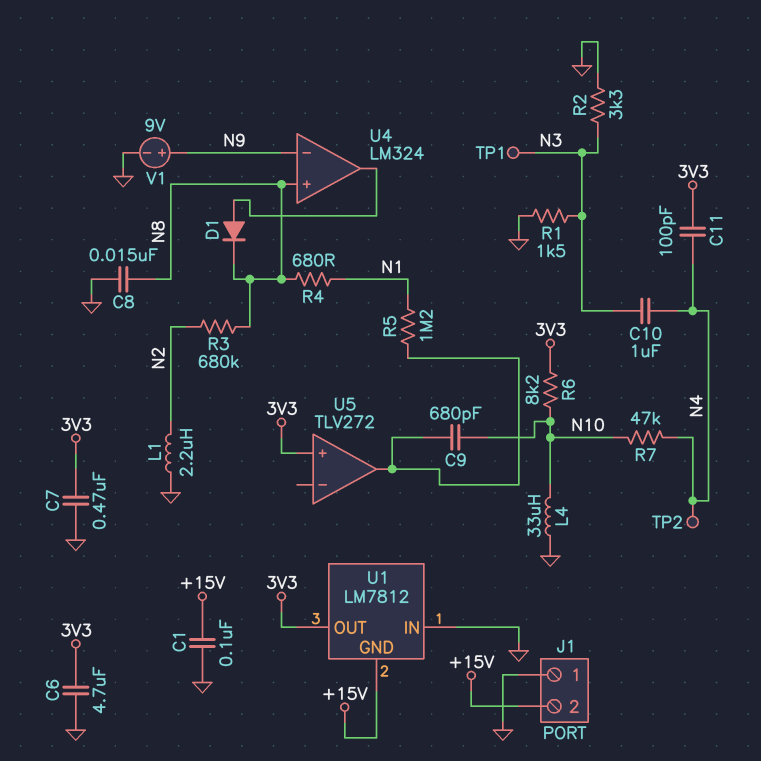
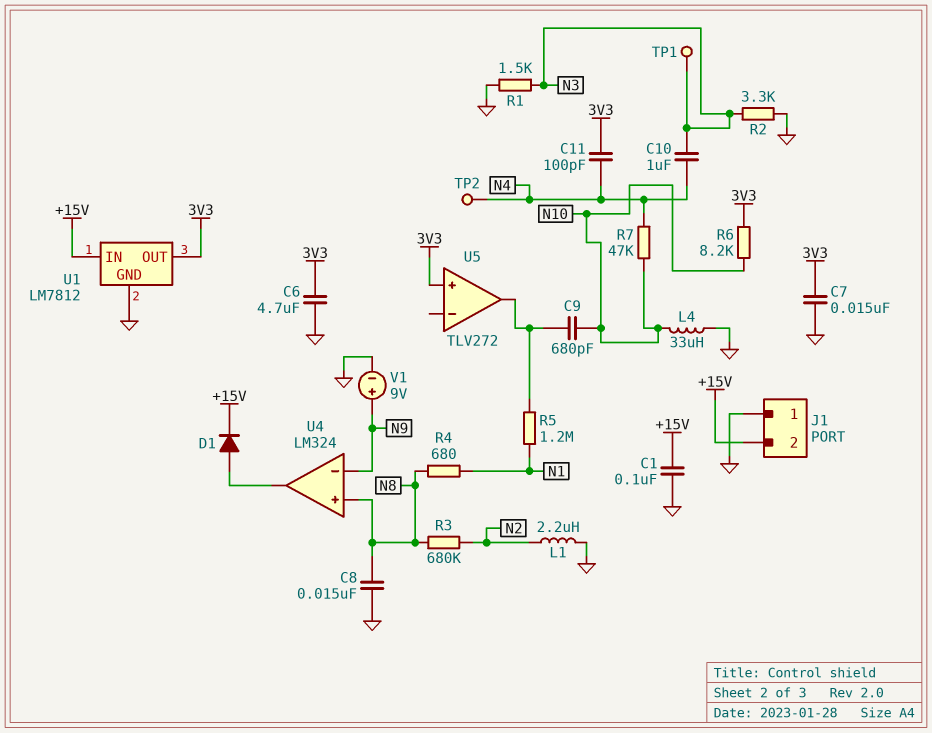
C7: 470nF (3V3, GND) -> 15nF (3V3, GND)
D1: diode (A U4/out, K N8) -> diode (A U4/out, K +15V)
U1 pin GND: +15V -> GND
U1 pin IN: GND -> +15V

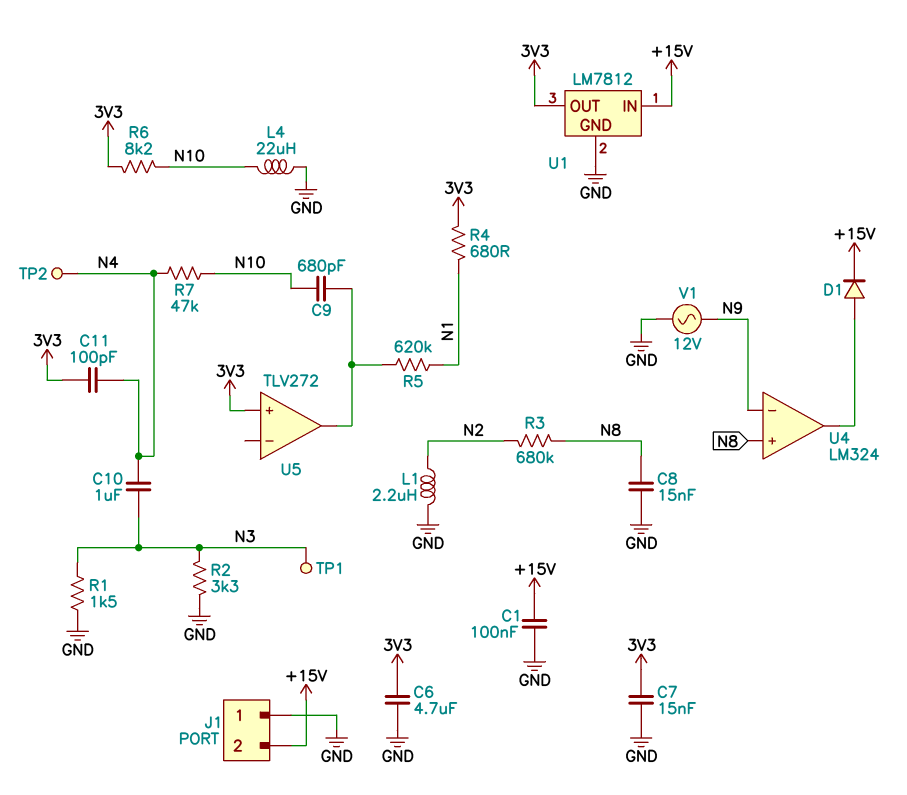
L4: 33uH (GND, N10) -> 22uH (GND, N10)
R4: 680 (N1, N8) -> 680 (3V3, N1)
R5: 1.2M (N1, U5/out) -> 620k (N1, U5/out)
V1: 9V (plus N9, minus GND) -> AC 12V (GND, N9)

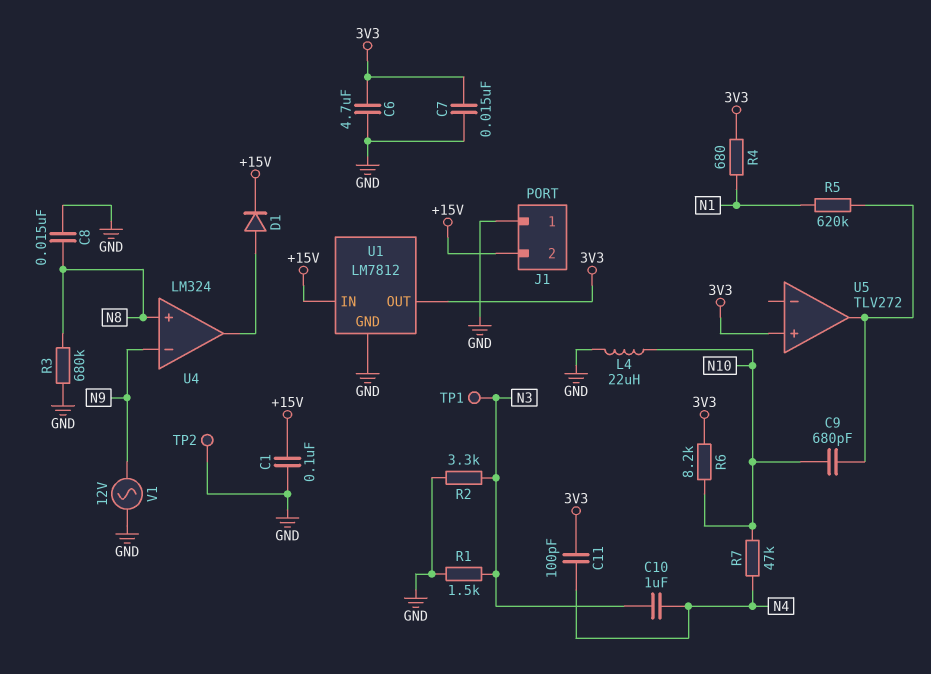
L1: 2.2uH (GND, N2) -> none
R3: 680k (N2, N8) -> 680k (GND, N8)
TP2: test point (N4) -> test point (GND)

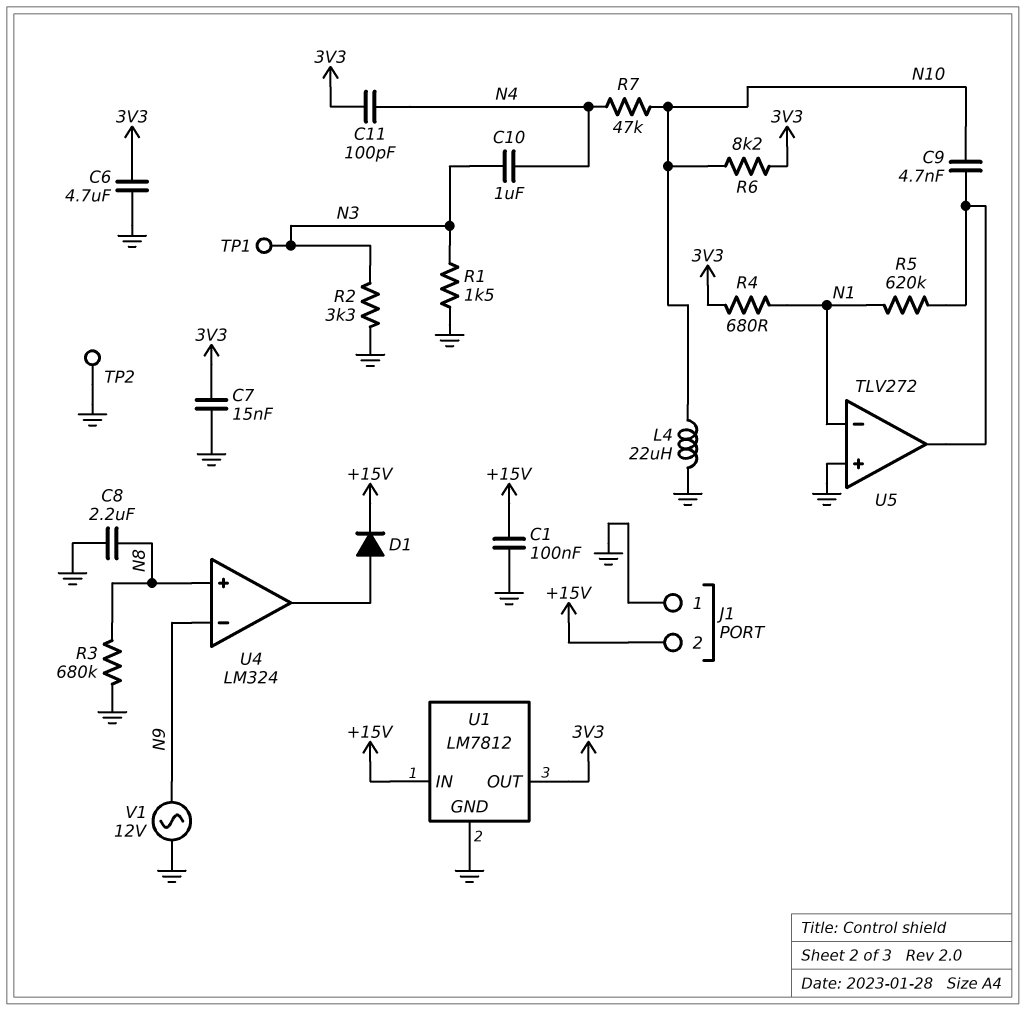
C8: 15nF (GND, N8) -> 2.2uF (GND, N8)
C9: 680pF (N10, U5/out) -> 4.7nF (N10, U5/out)
U5 pin in+: 3V3 -> GND
U5 pin in-: none -> N1

